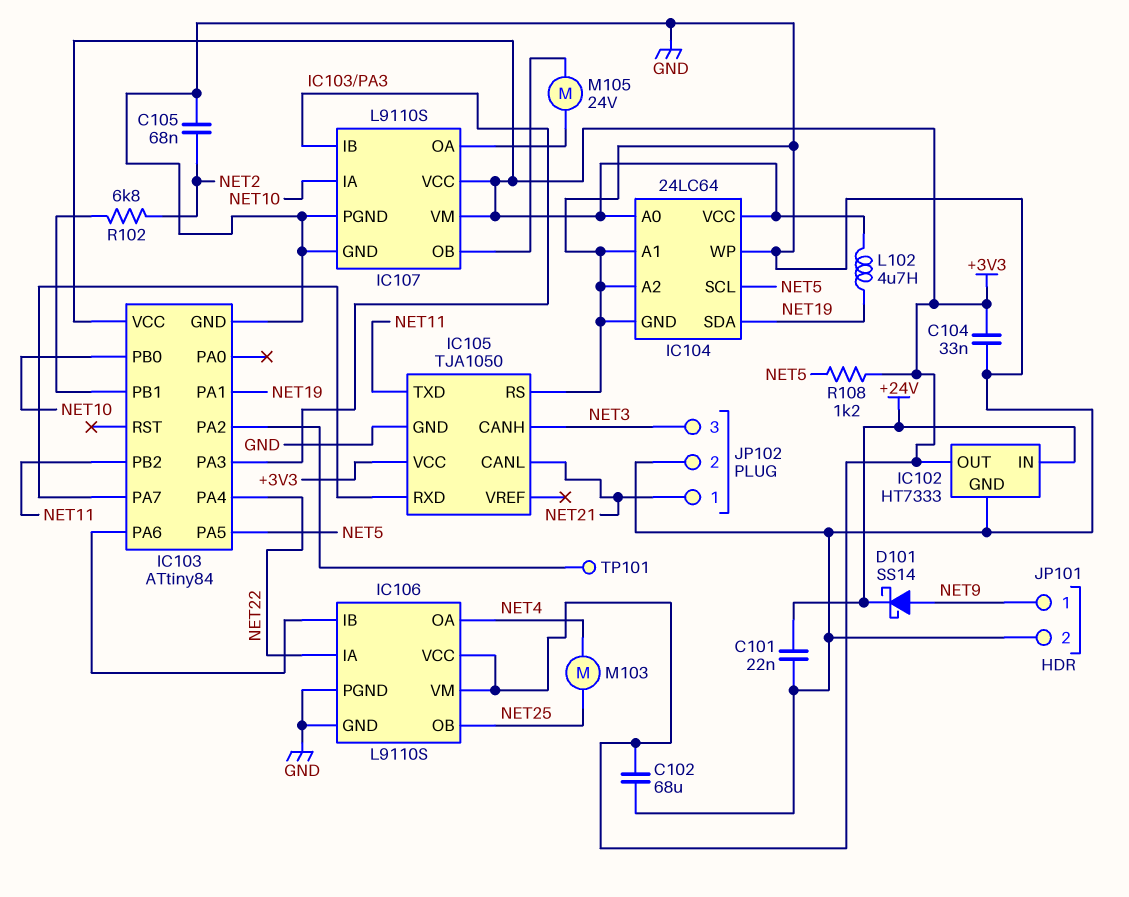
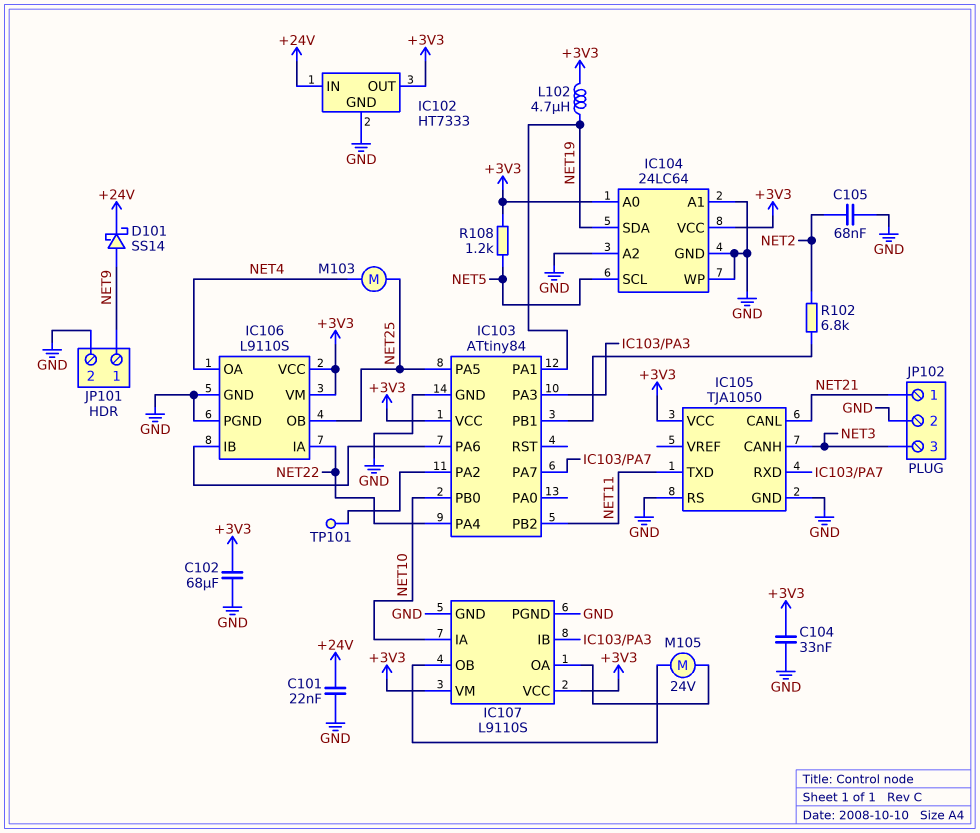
IC103 pin PA5: NET5 -> NET25

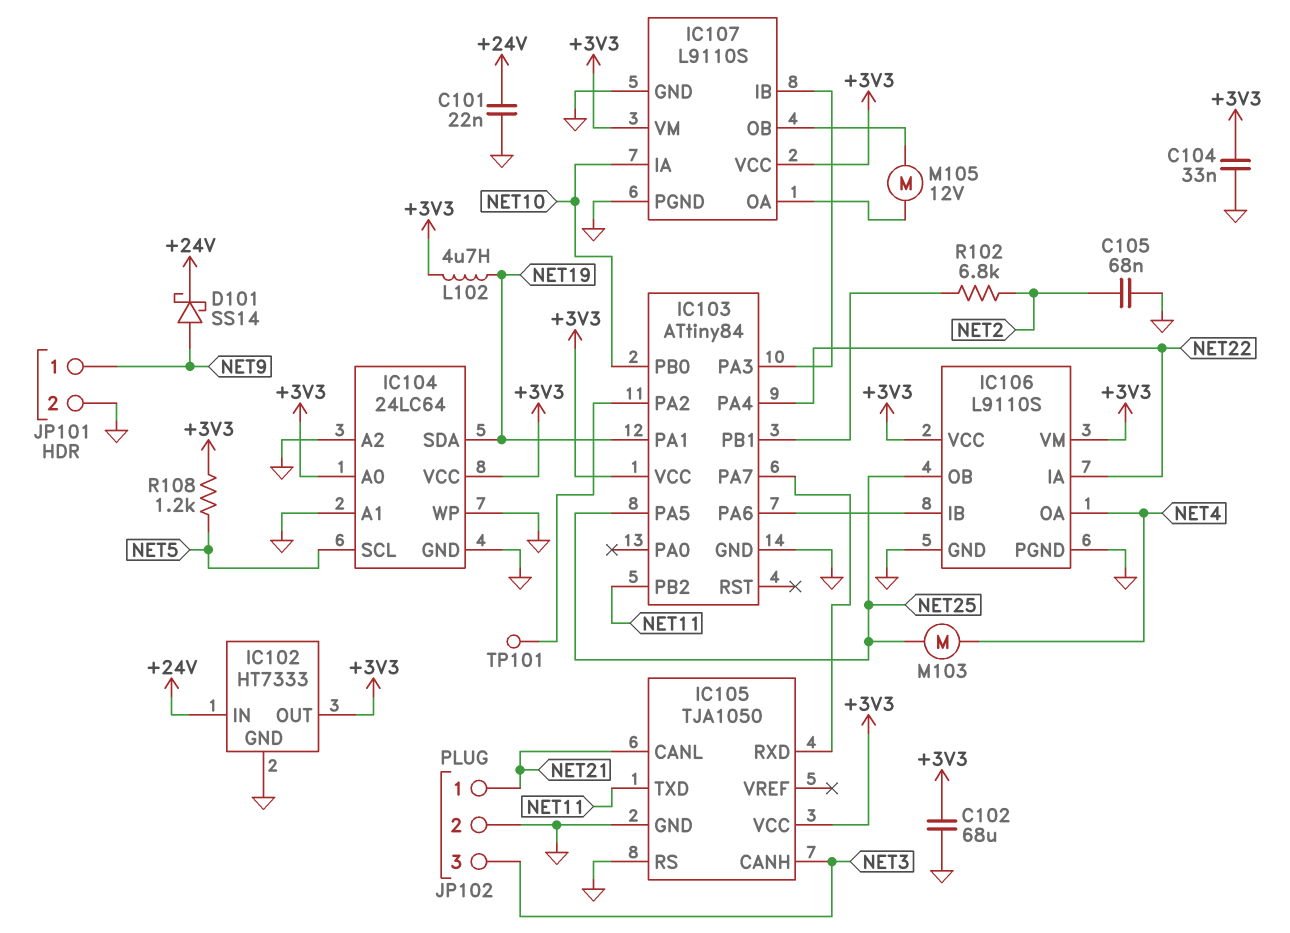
M105: motor 24V (IC107/OA, IC107/OB) -> motor 12V (IC107/OA, IC107/OB)

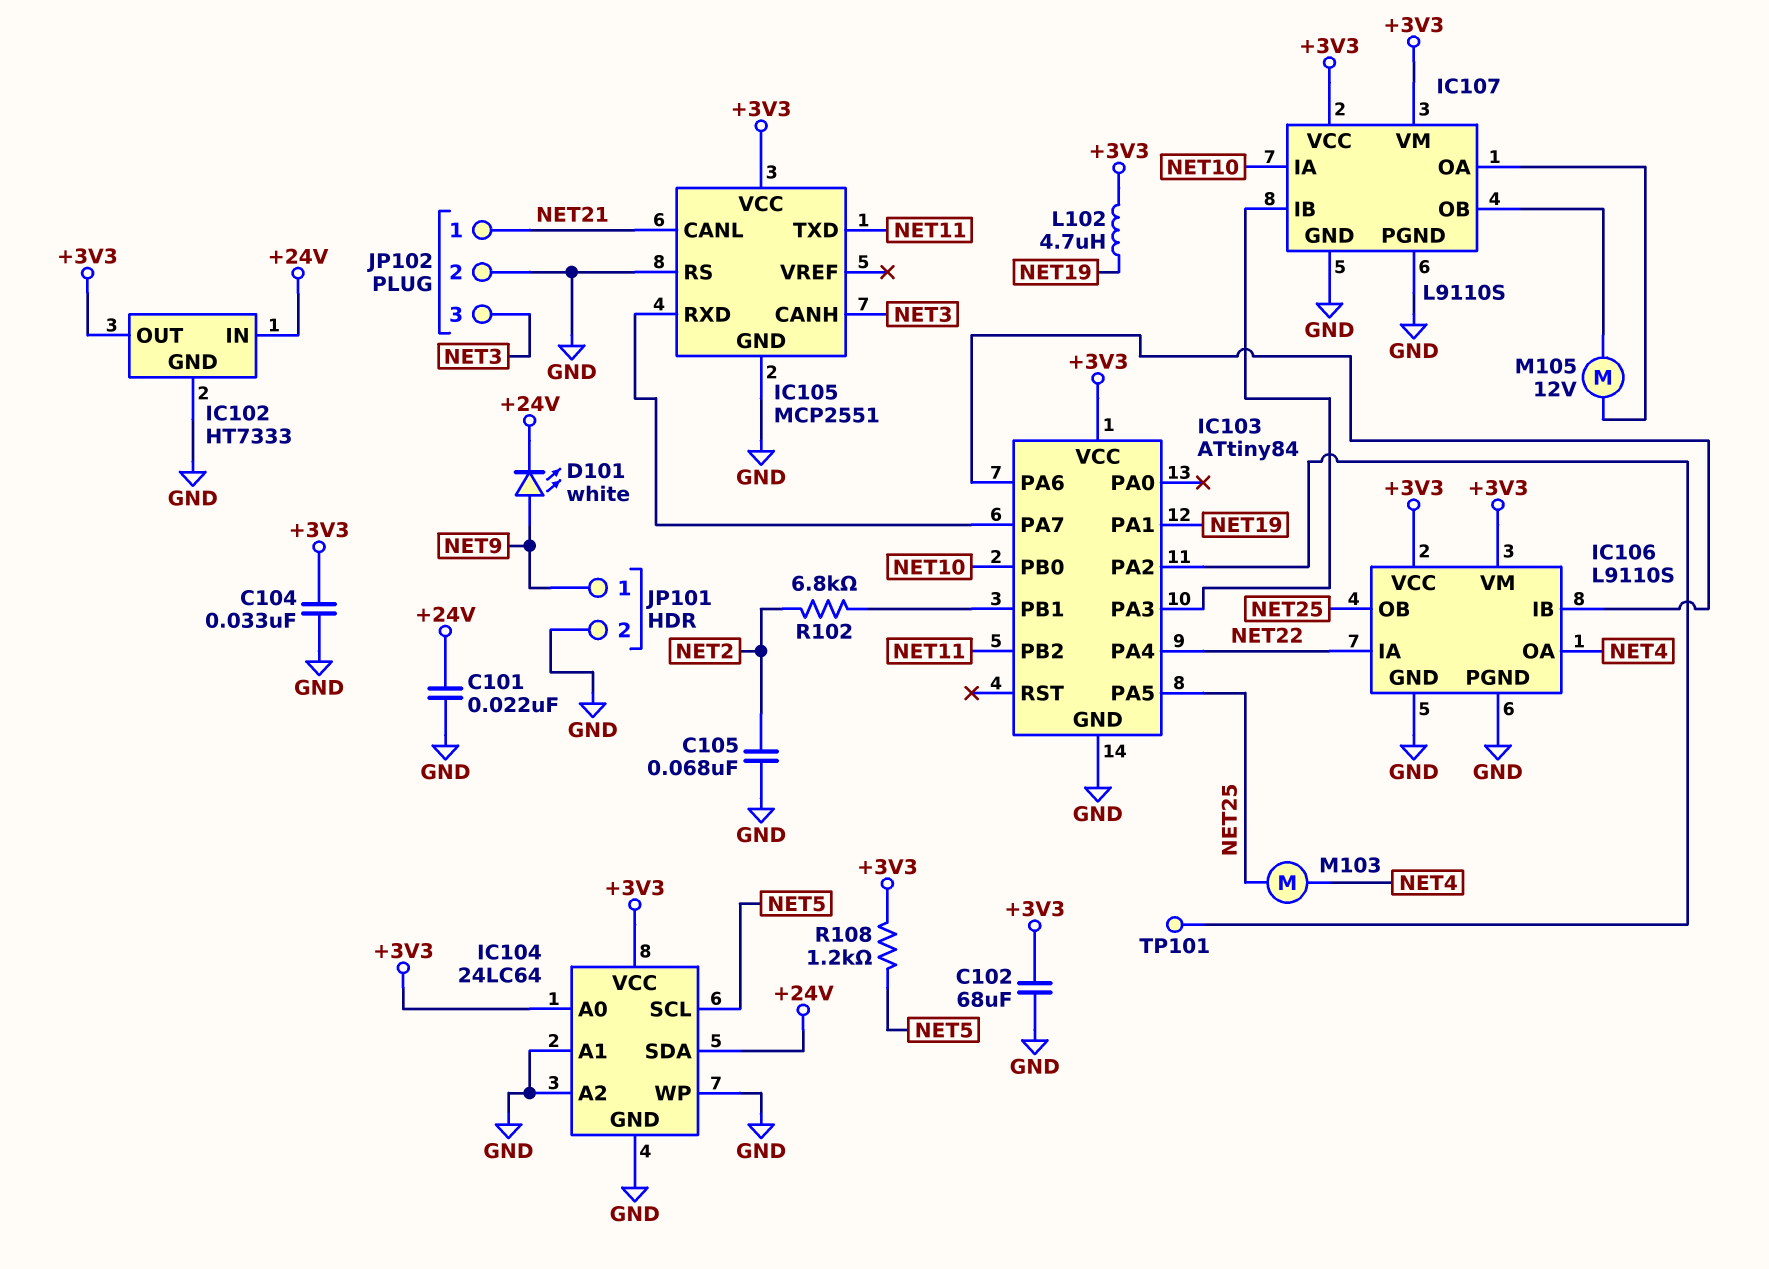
D101: schottky SS14 (A NET9, K +24V) -> LED white (A NET9, K +24V)
IC104 pin SDA: NET19 -> +24V
IC105: TJA1050 -> MCP2551

